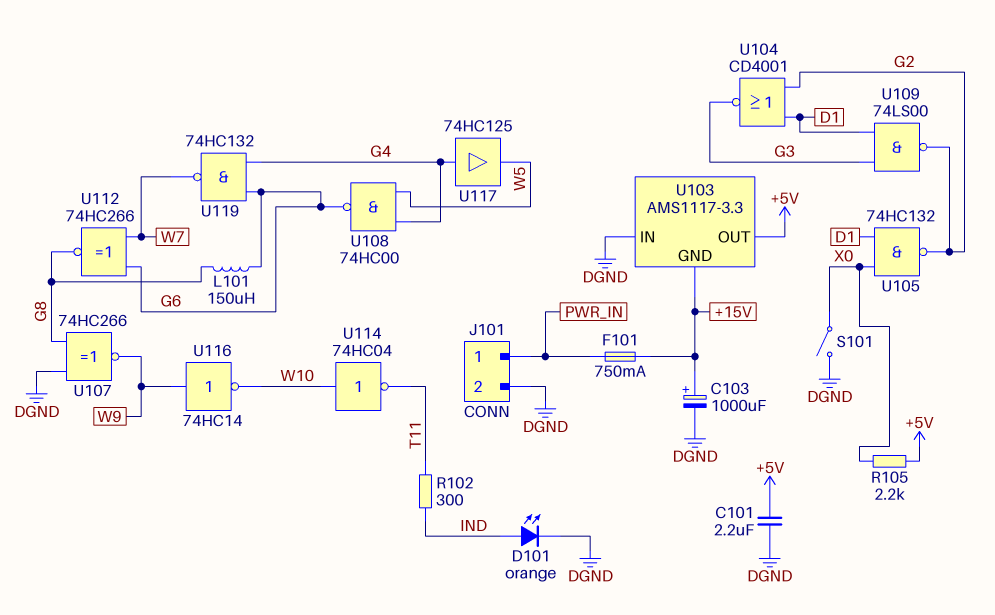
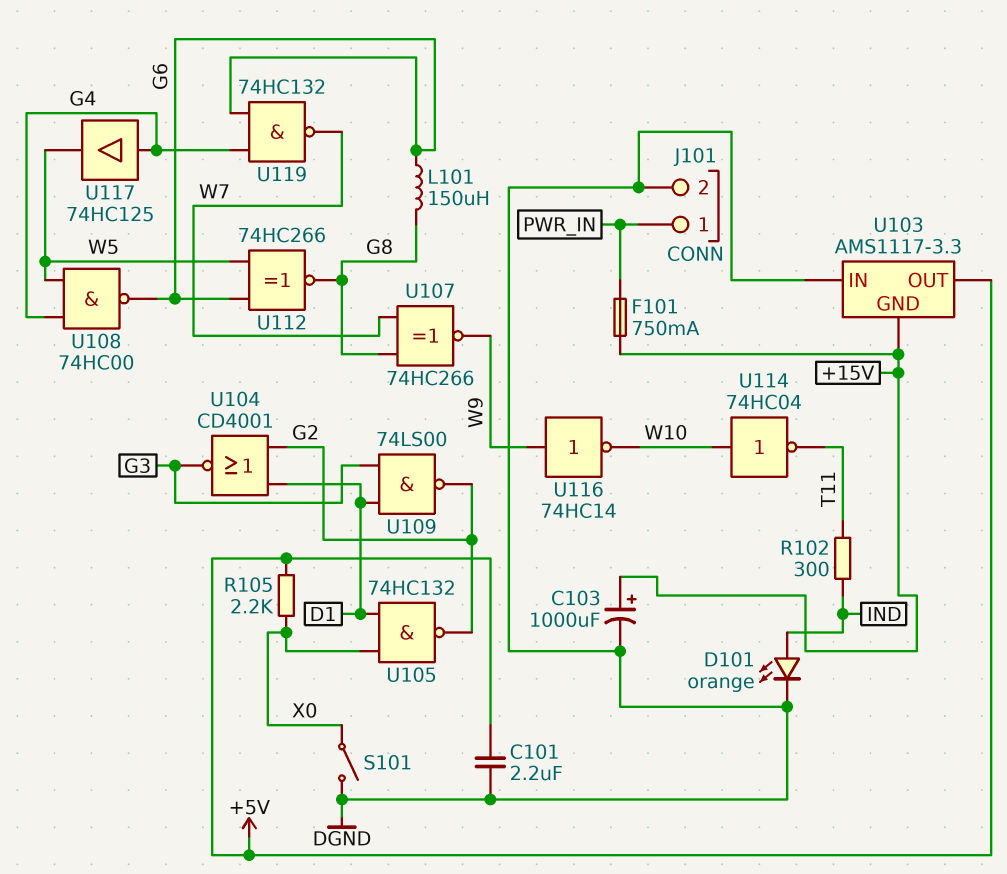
U107: XNOR 74HC266 (in DGND, in G8, out W9) -> XNOR 74HC266 (in G8, in W7, out W9)
U112: XNOR 74HC266 (in G6, in W7, out G8) -> XNOR 74HC266 (in G6, in W5, out G8)

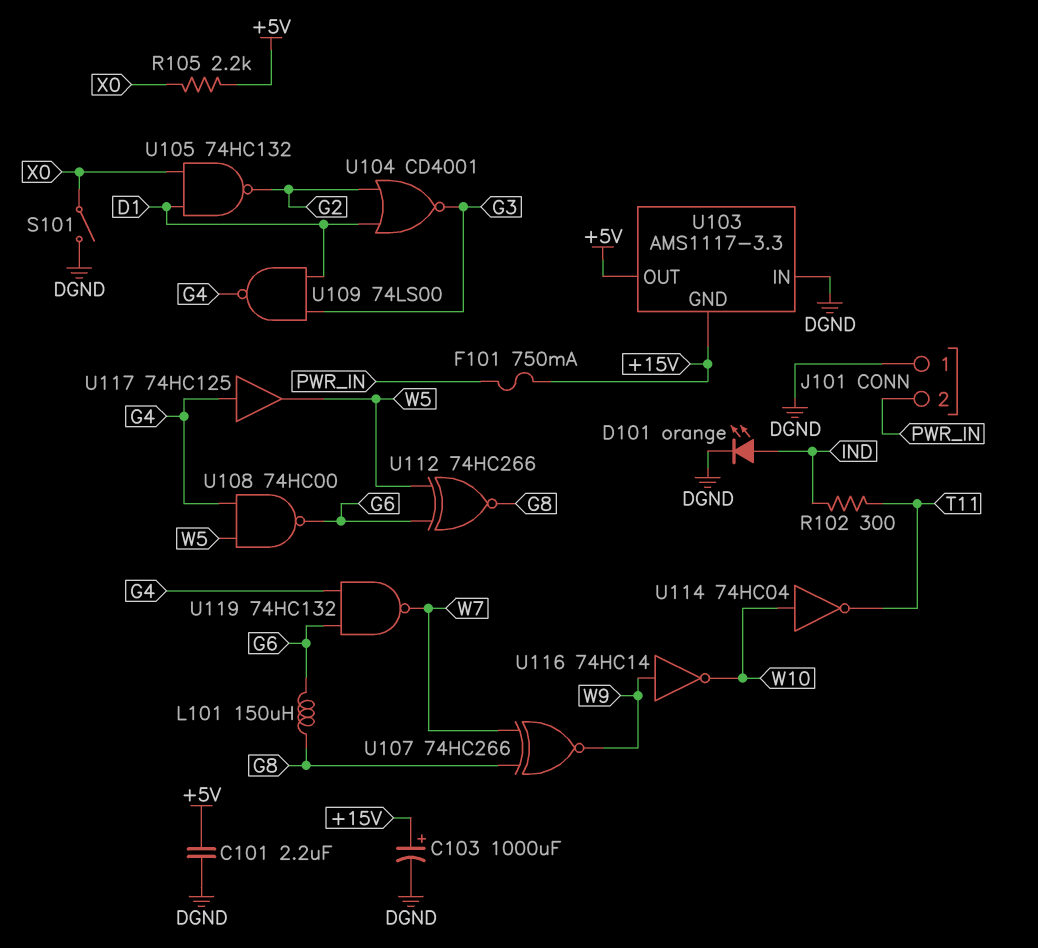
J101 pin 1: PWR_IN -> DGND
J101 pin 2: DGND -> PWR_IN
U109: NAND 74LS00 (in D1, in G3, out G2) -> NAND 74LS00 (in D1, in G3, out G4)

